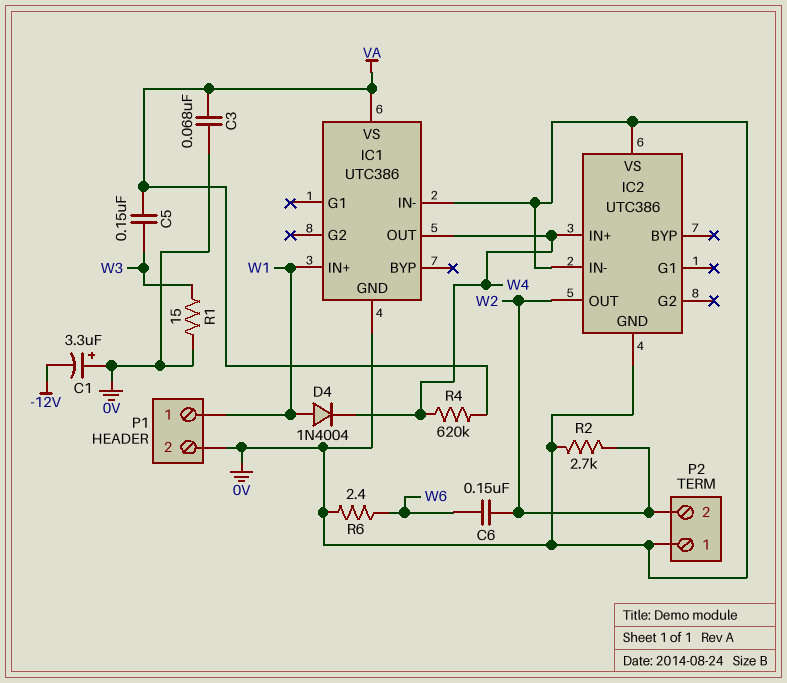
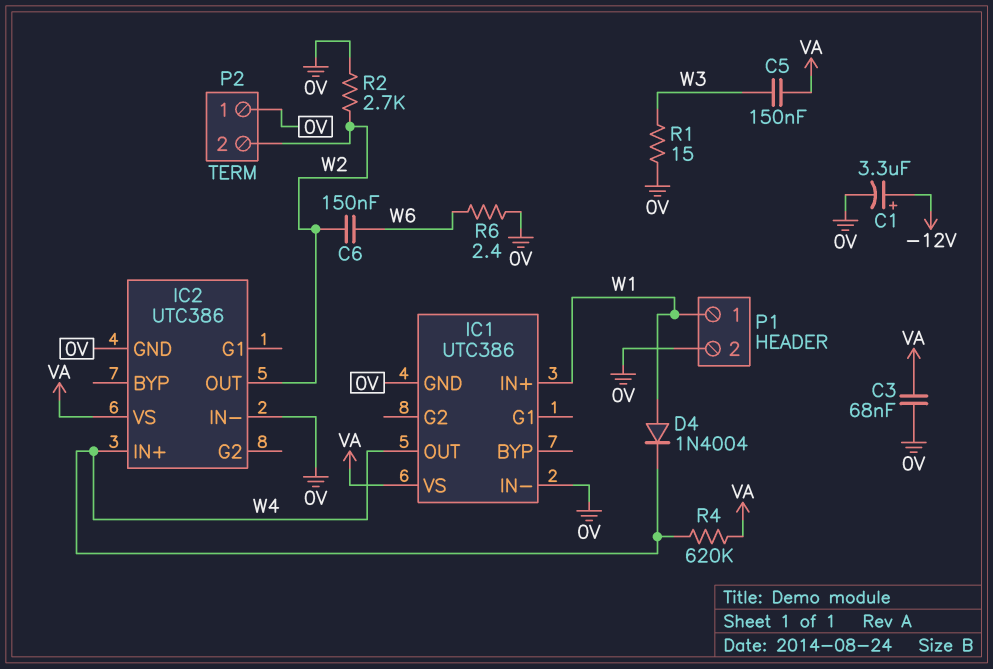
C1: 3.3uF (plus 0V, minus -12V) -> 3.3uF (plus -12V, minus 0V)
IC2 pin VS: 0V -> VA

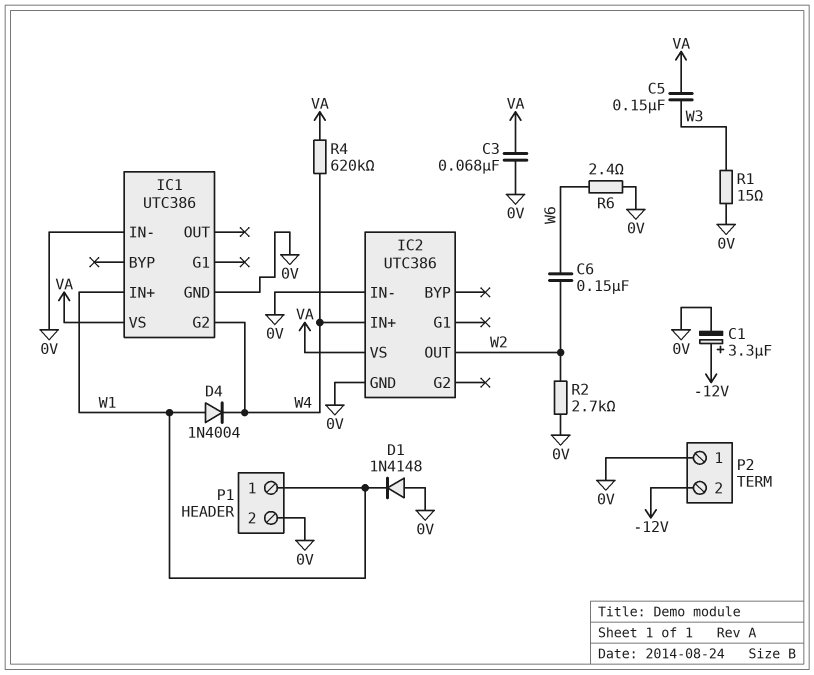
D1: none -> diode 1N4148 (A 0V, K W1)
IC1 pin G2: none -> W4
IC1 pin OUT: W4 -> none
P2 pin 2: W2 -> -12V

